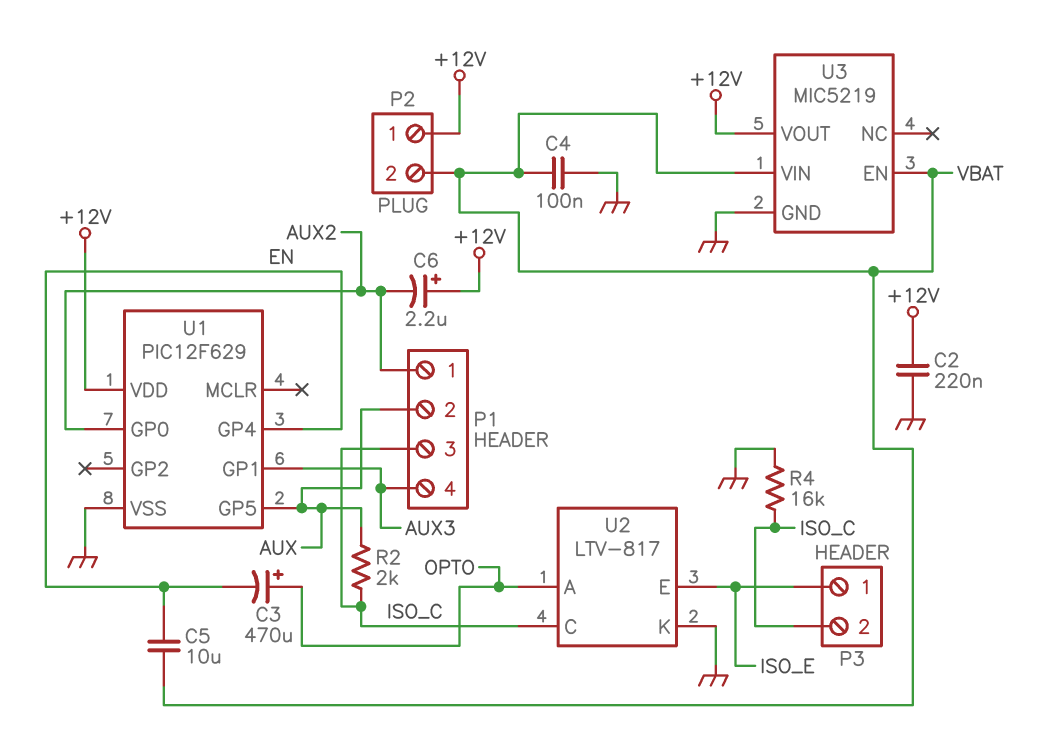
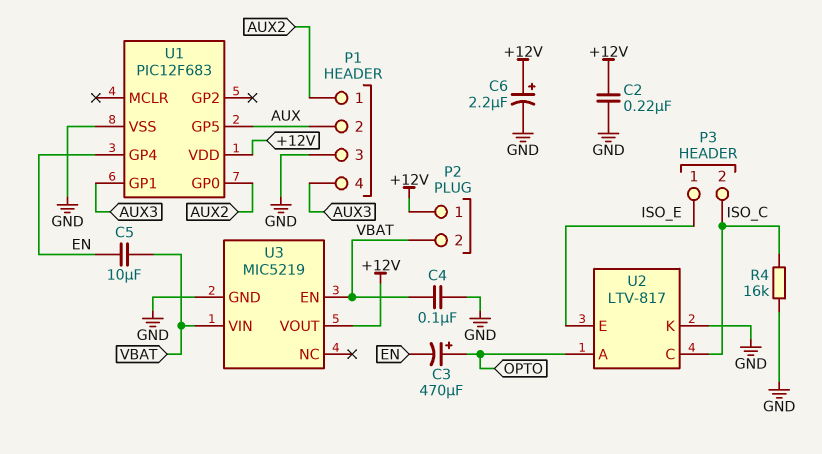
C6: 2.2uF (plus +12V, minus AUX2) -> 2.2uF (plus +12V, minus GND)
P1 pin 3: ISO_C -> GND
R2: 2k (AUX, ISO_C) -> none
U1: PIC12F629 -> PIC12F683

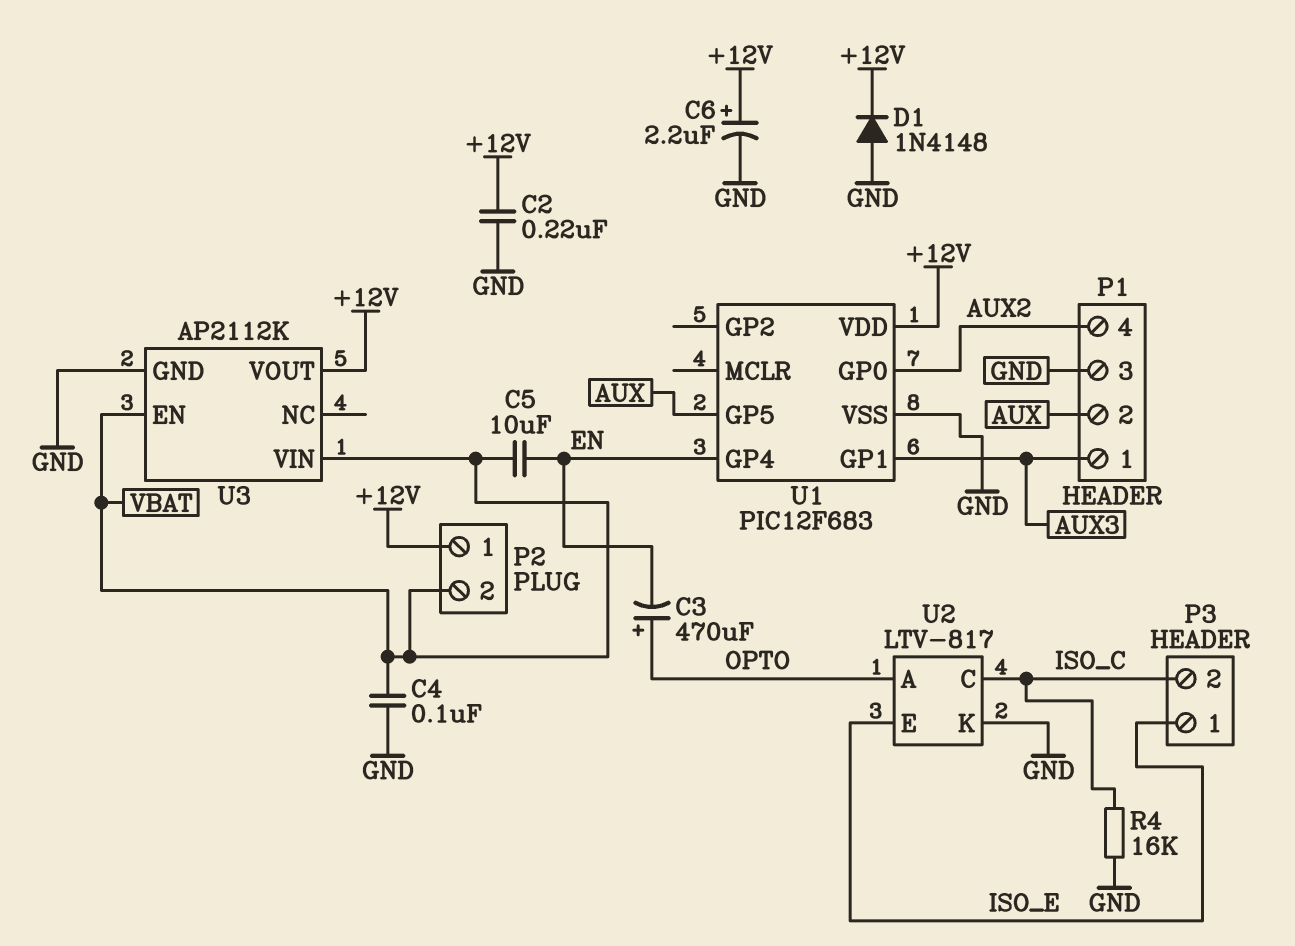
D1: none -> diode 1N4148 (A GND, K +12V)
P1 pin 1: AUX2 -> AUX3
P1 pin 4: AUX3 -> AUX2
U3: MIC5219 -> AP2112K

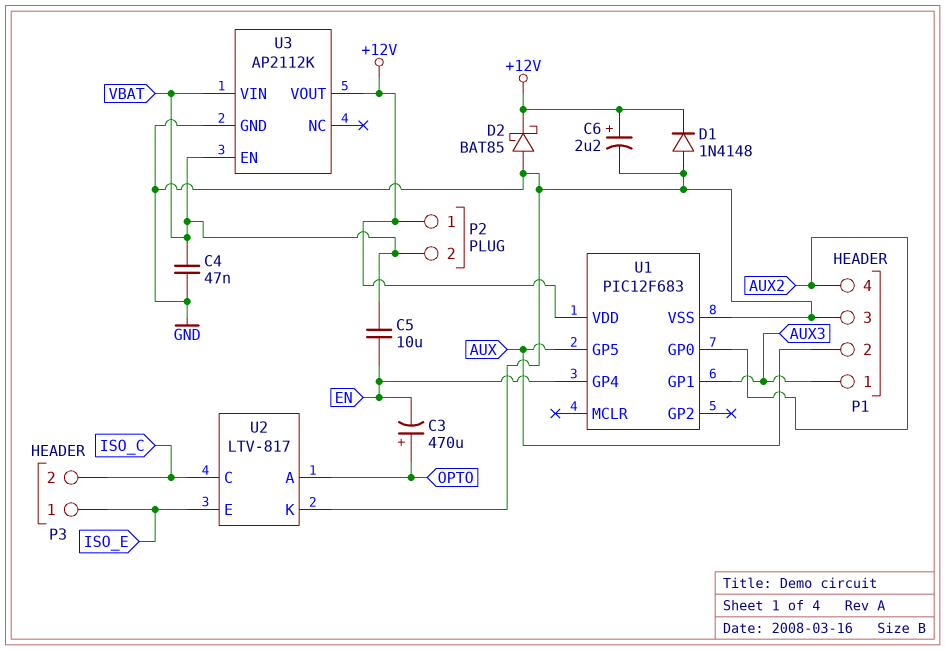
C2: 220nF (+12V, GND) -> none
C4: 100nF (GND, VBAT) -> 47nF (GND, VBAT)
D2: none -> schottky BAT85 (A GND, K +12V)
R4: 16k (GND, ISO_C) -> none

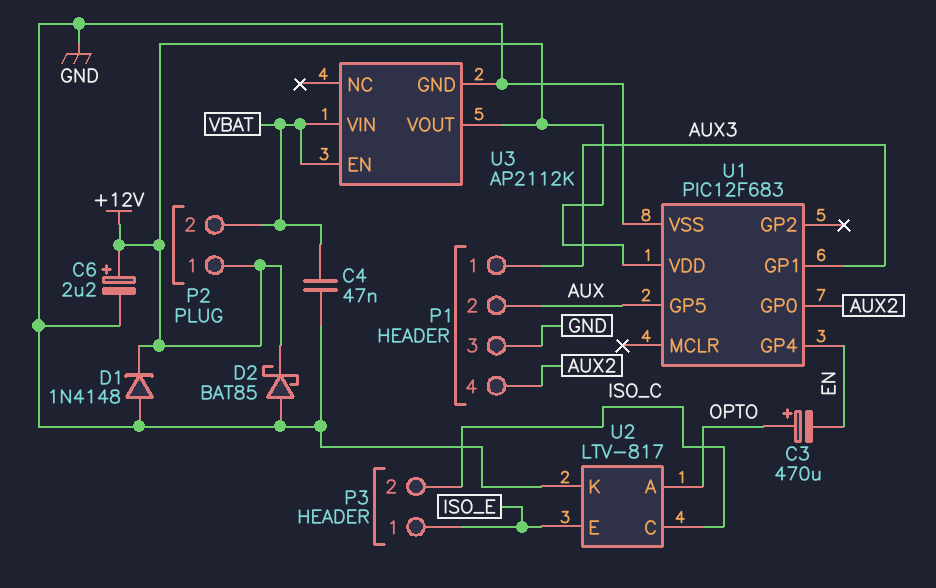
C5: 10uF (EN, VBAT) -> none

